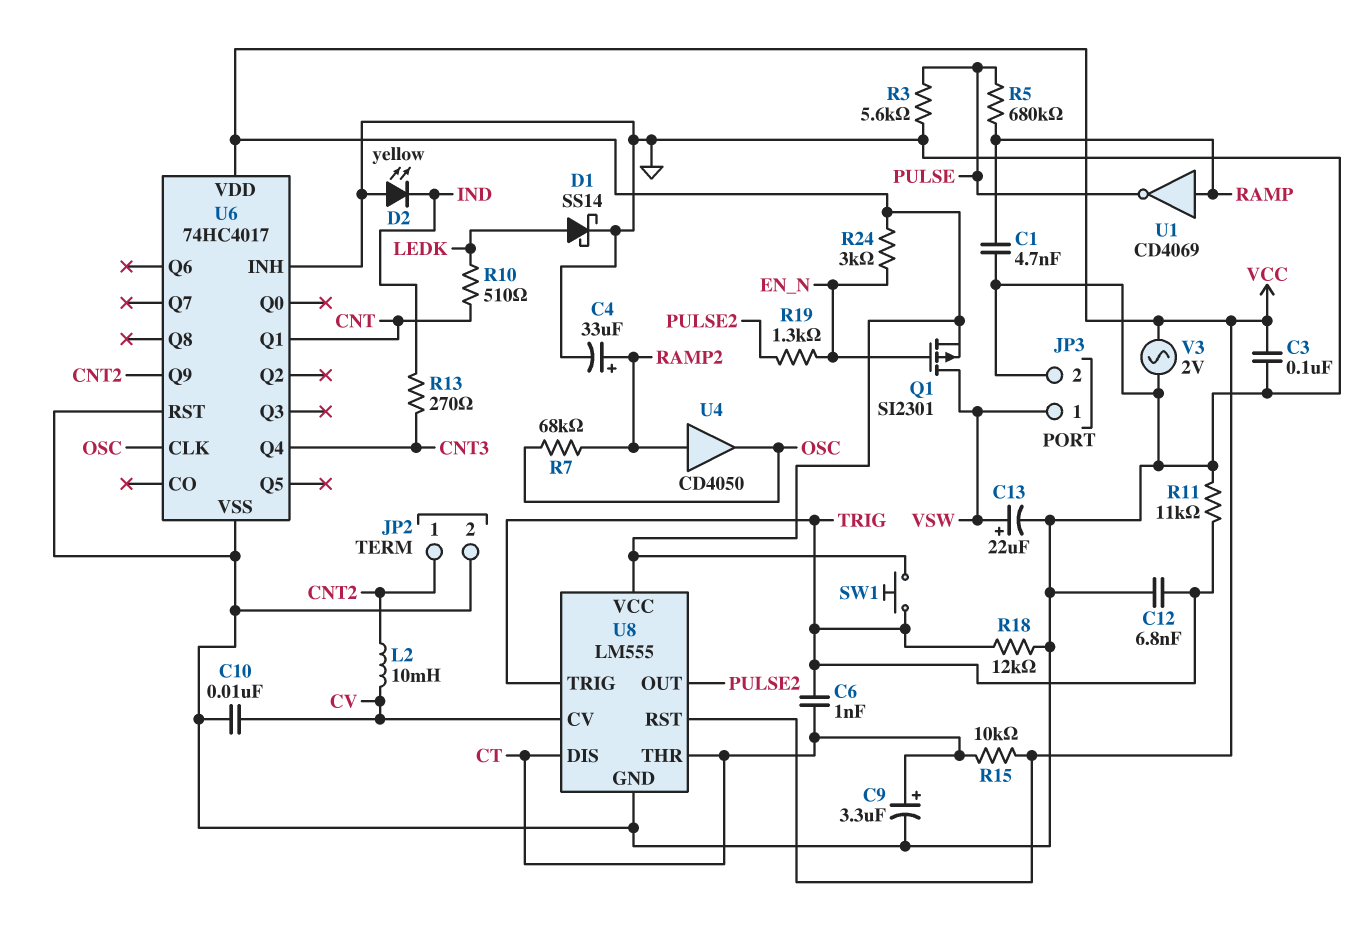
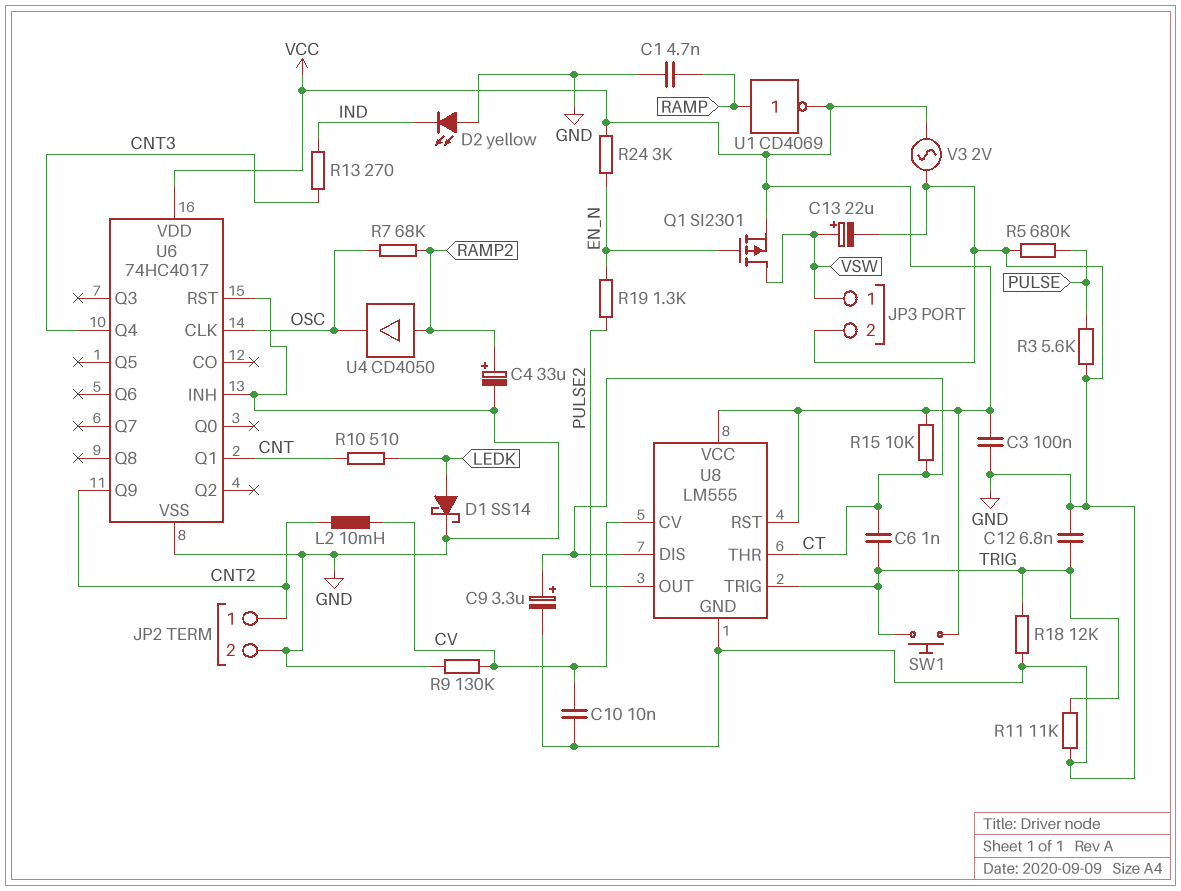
R5: 680k (PULSE, RAMP) -> 680k (GND, PULSE)
R9: none -> 130k (CV, GND)
U1: NOT CD4069 (in RAMP, out PULSE) -> NOT CD4069 (in RAMP, out VCC)

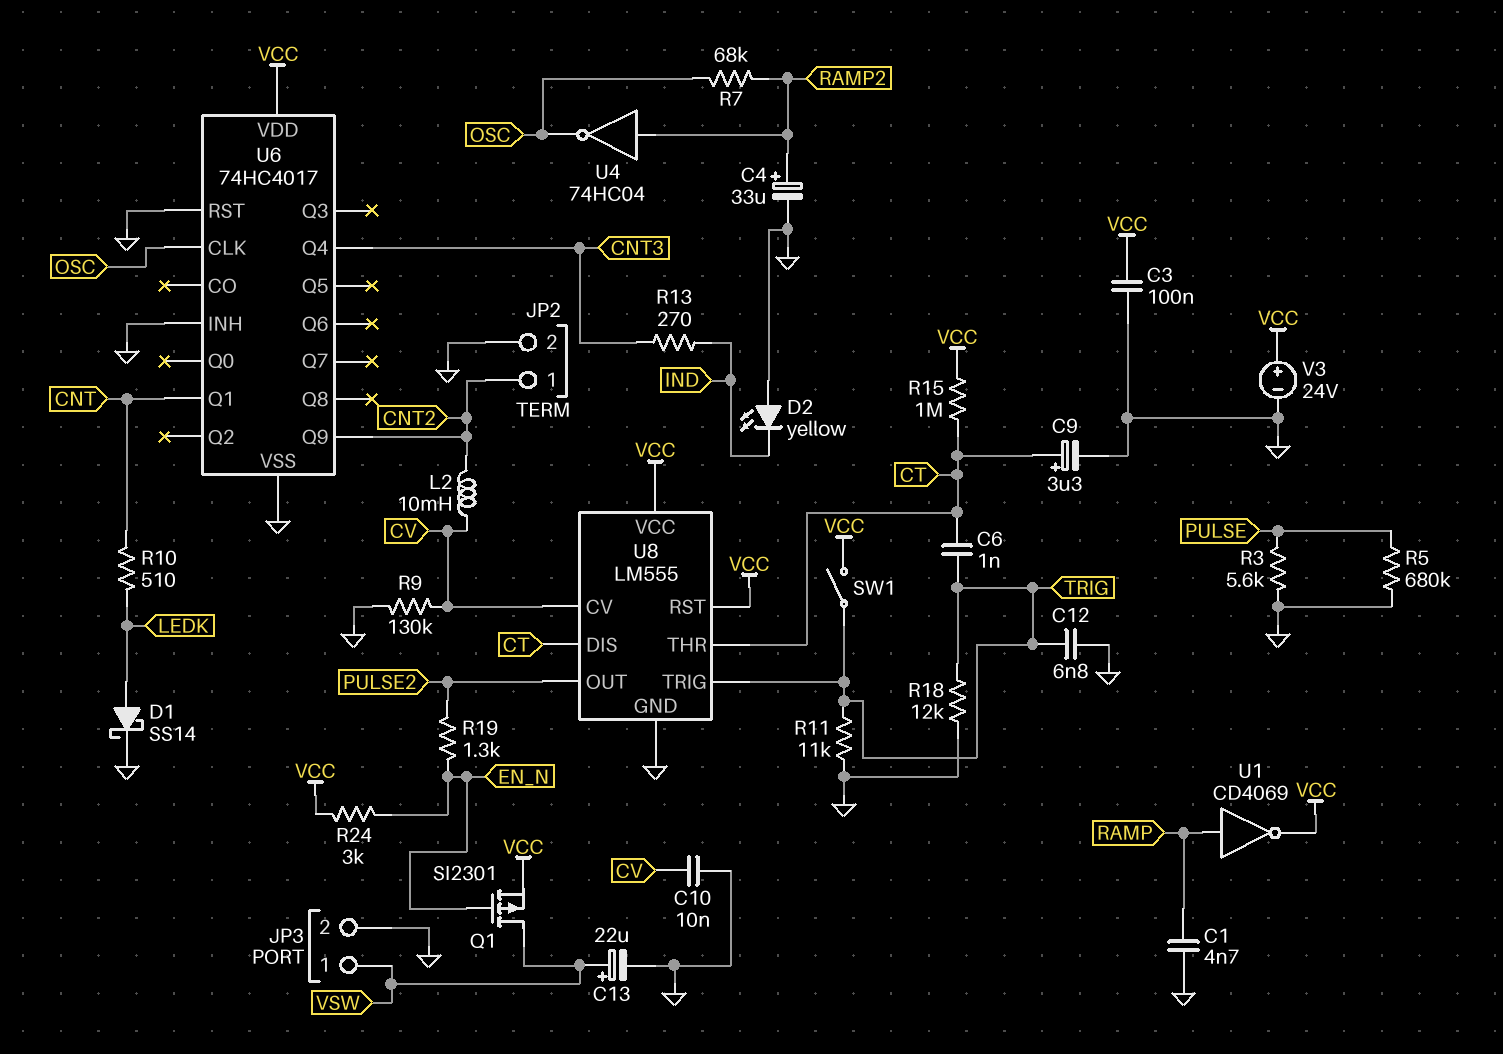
R15: 10k (CT, VCC) -> 1M (CT, VCC)
SW1: button (TRIG, VCC) -> switch (TRIG, VCC)
U4: buffer CD4050 (in RAMP2, out OSC) -> NOT 74HC04 (in RAMP2, out OSC)
V3: AC 2V (GND, VCC) -> 24V (plus VCC, minus GND)

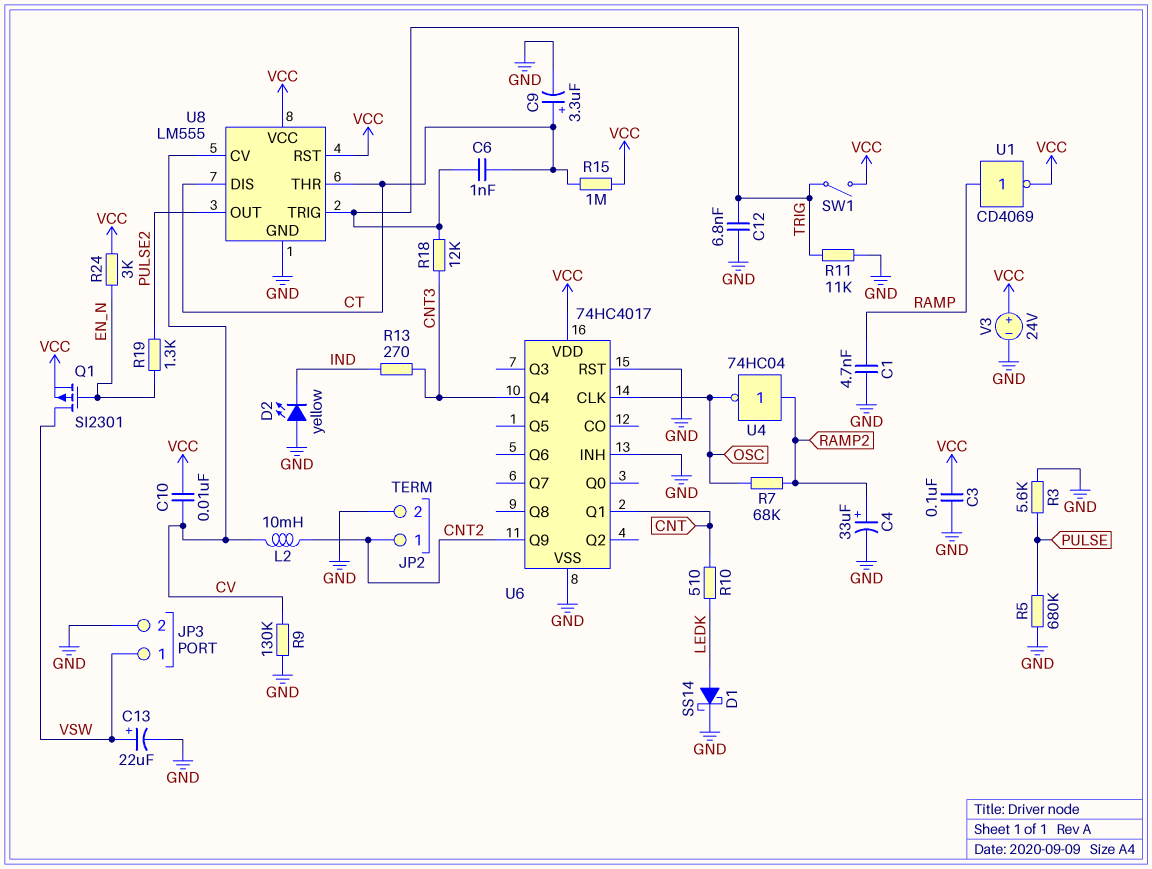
C10: 10nF (CV, GND) -> 10nF (CV, VCC)
R18: 12k (GND, TRIG) -> 12k (CNT3, TRIG)

